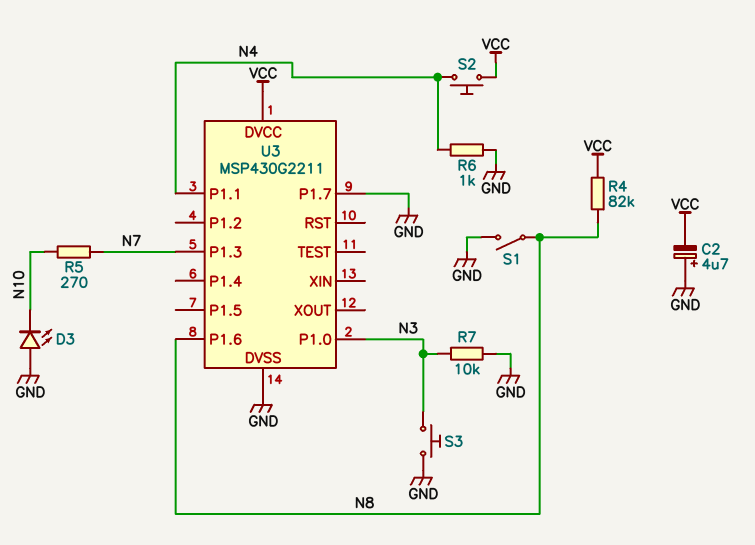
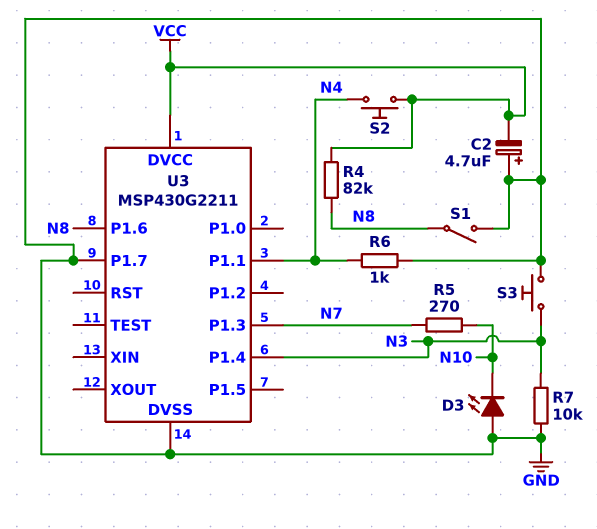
U3 pin P1.0: N3 -> none
U3 pin P1.4: none -> N3

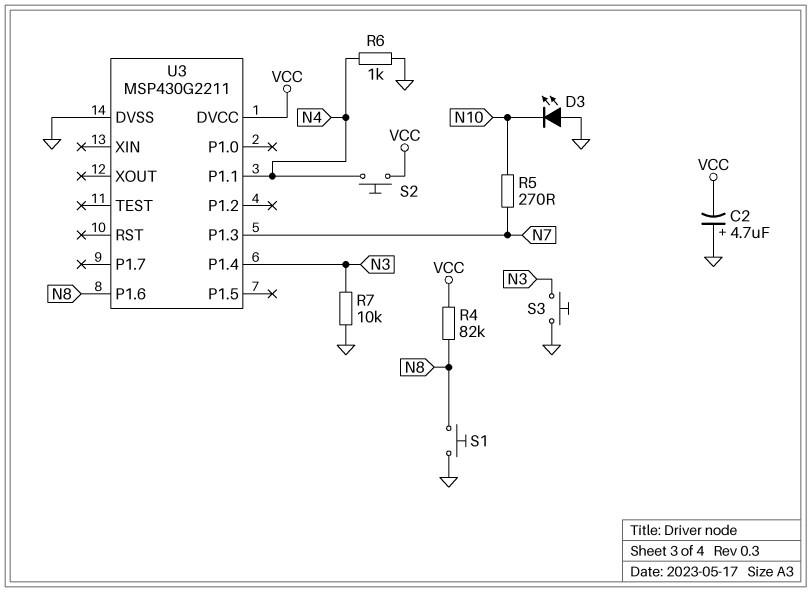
S1: switch (GND, N8) -> button (GND, N8)
U3 pin P1.7: GND -> none

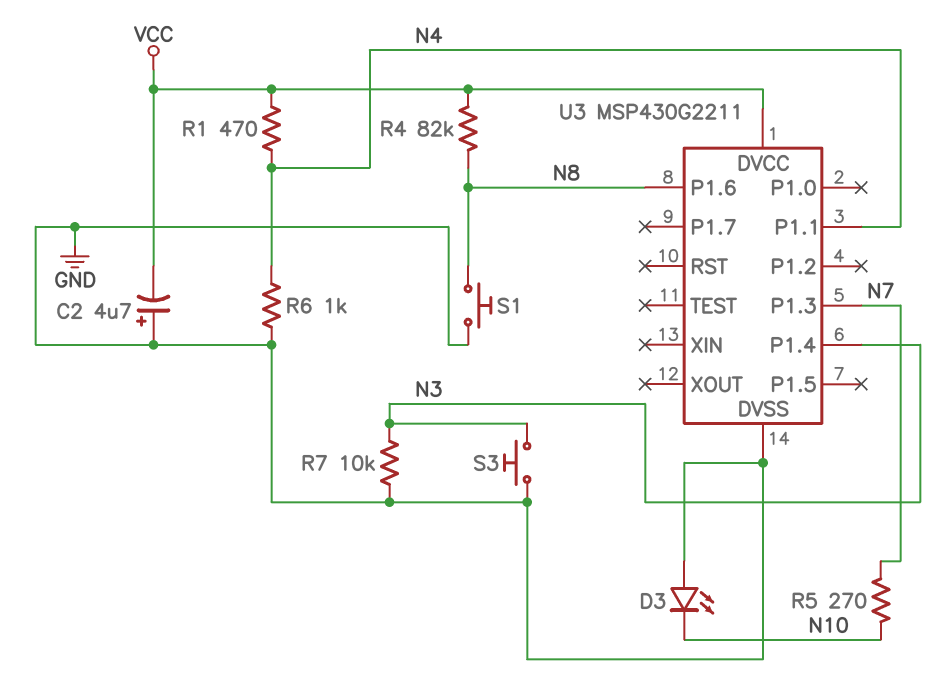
R1: none -> 470 (N4, VCC)
S2: button (N4, VCC) -> none

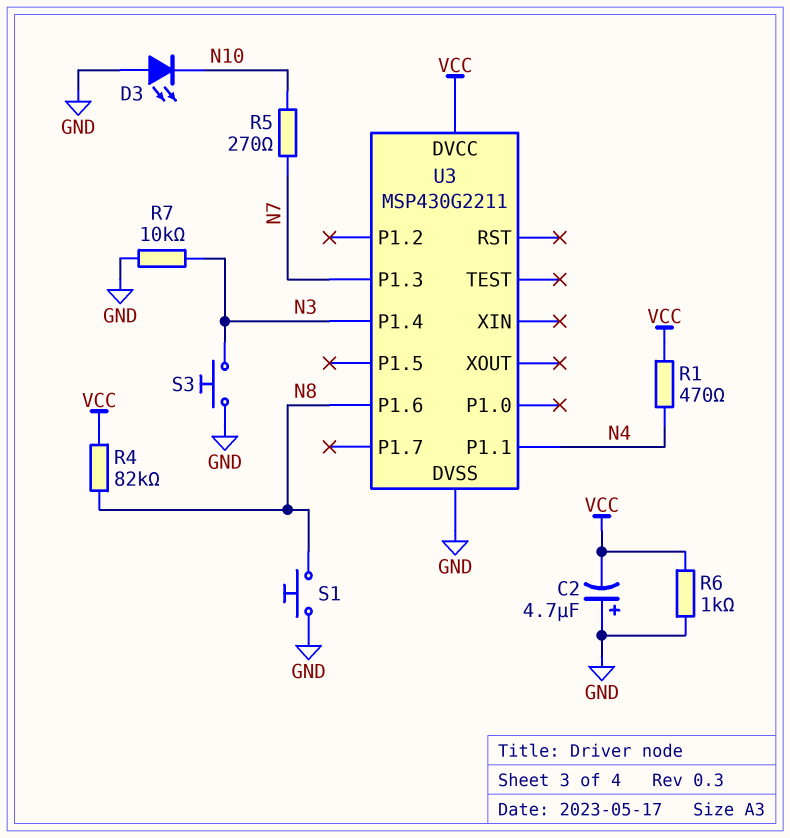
R6: 1k (GND, N4) -> 1k (GND, VCC)

